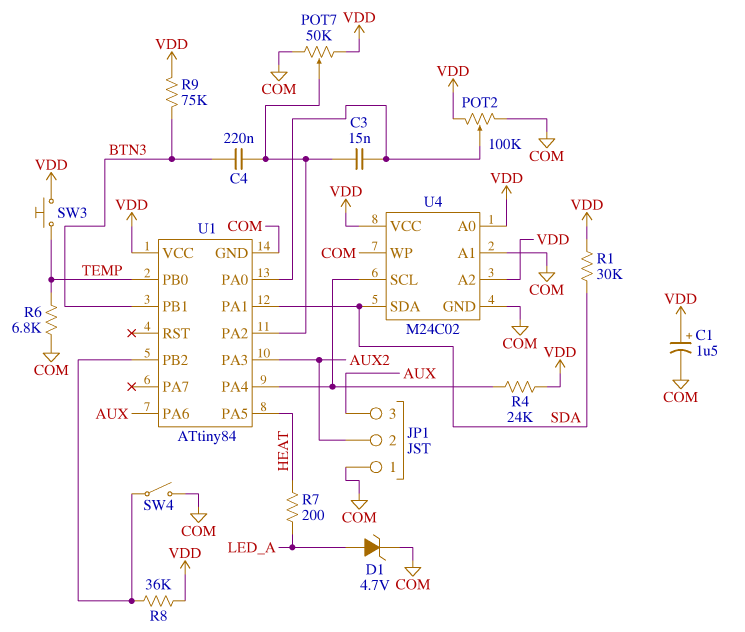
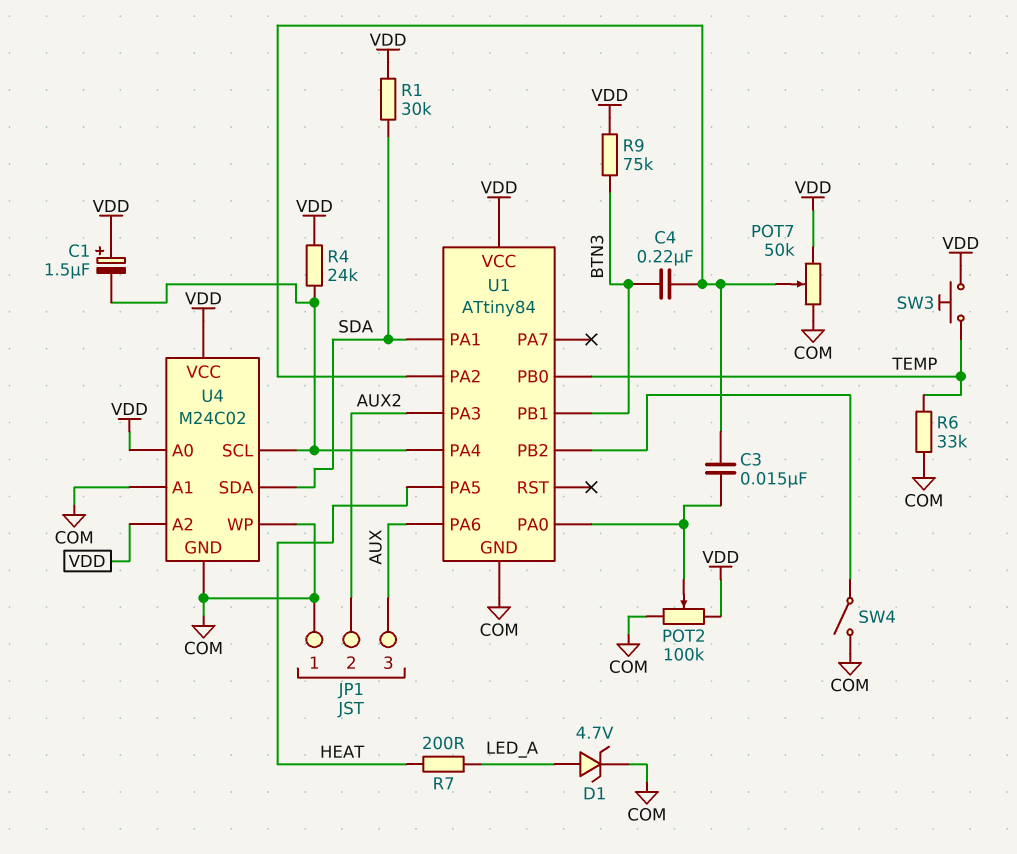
C1: 1.5uF (plus VDD, minus COM) -> 1.5uF (plus VDD, minus U1/PA4)
R6: 6.8k (COM, TEMP) -> 33k (COM, TEMP)
R8: 36k (U1/PB2, VDD) -> none

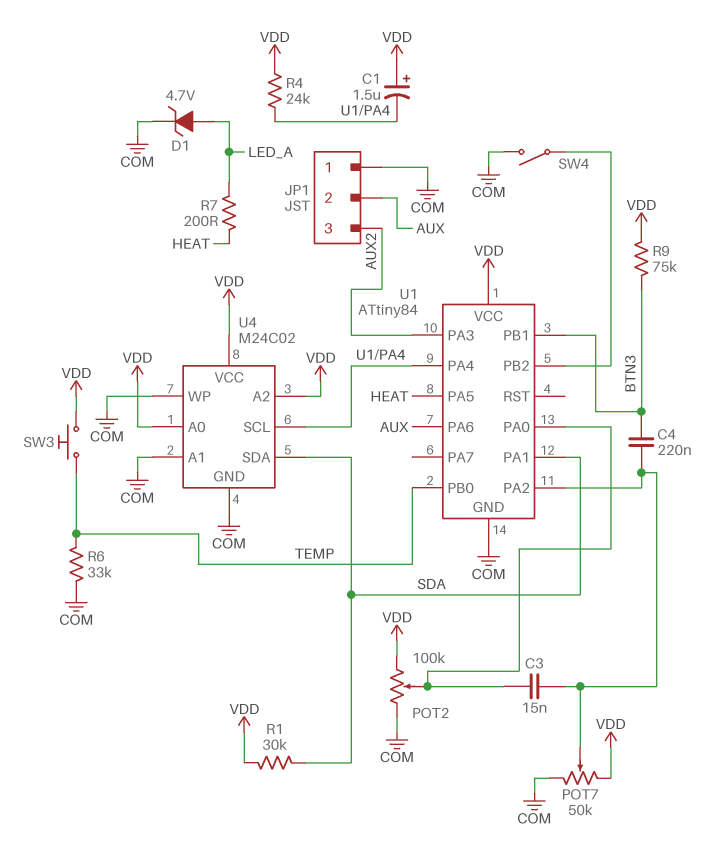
JP1 pin 2: AUX2 -> AUX
JP1 pin 3: AUX -> AUX2

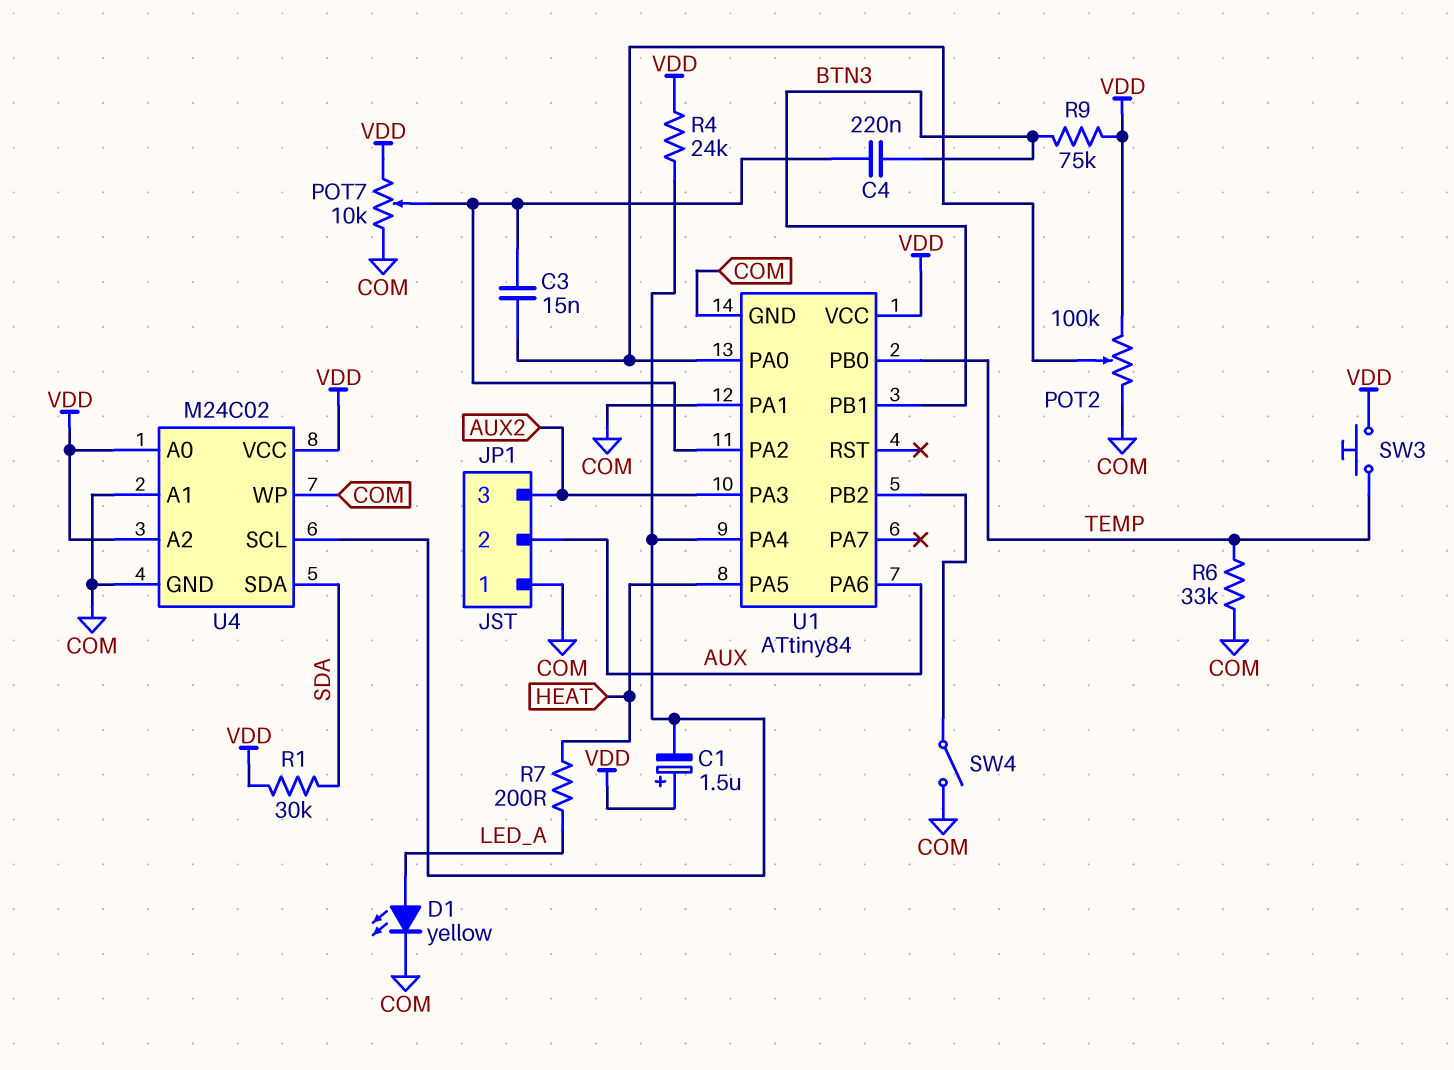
D1: zener 4.7V (A LED_A, K COM) -> LED yellow (A LED_A, K COM)
POT7: 50k (COM, VDD, wiper U1/PA2) -> 10k (COM, VDD, wiper U1/PA2)
U1 pin PA1: SDA -> COM

